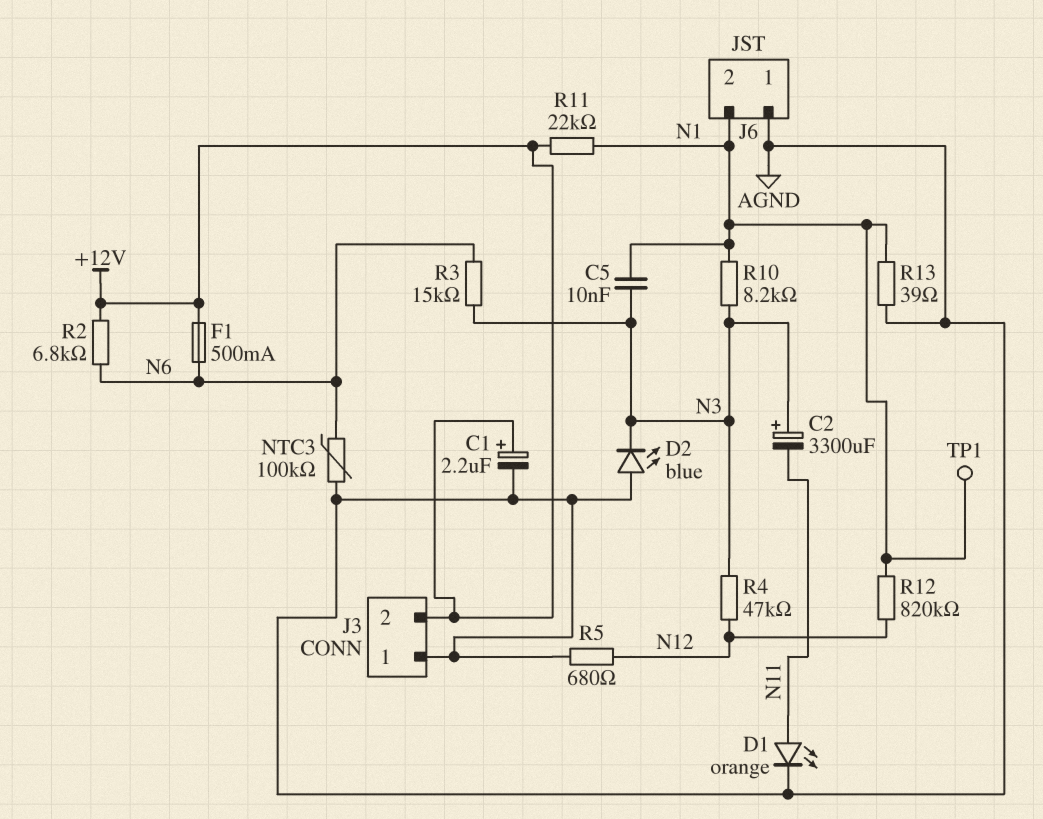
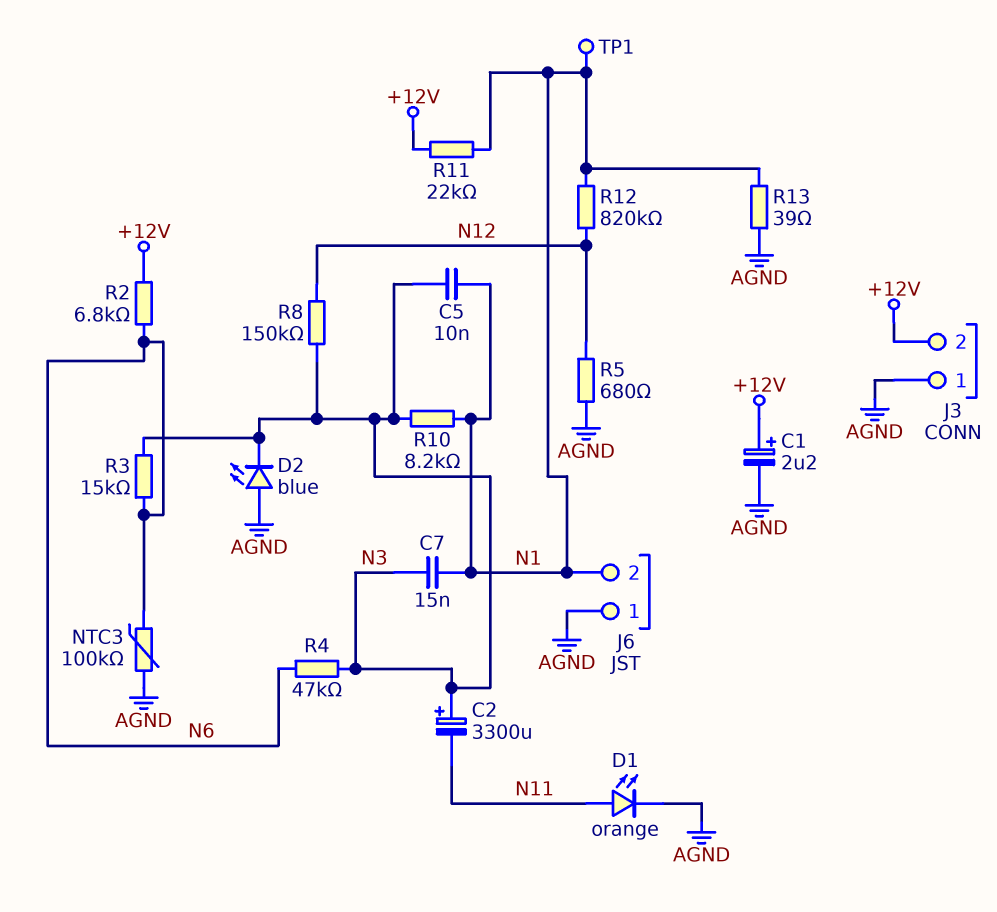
C7: none -> 15nF (N1, N3)
F1: 500mA (+12V, N6) -> none
R4: 47k (N3, N12) -> 47k (N3, N6)
R8: none -> 150k (N3, N12)

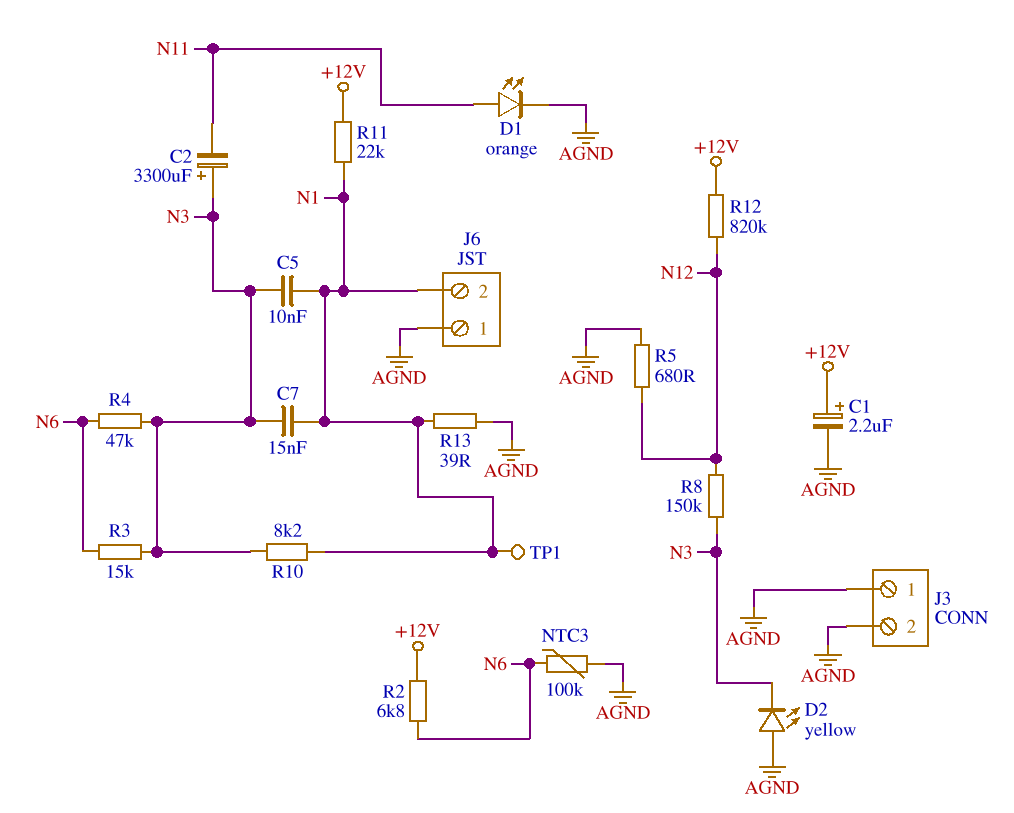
D2: LED blue (A AGND, K N3) -> LED yellow (A AGND, K N3)
J3 pin 2: +12V -> AGND
R12: 820k (N1, N12) -> 820k (+12V, N12)

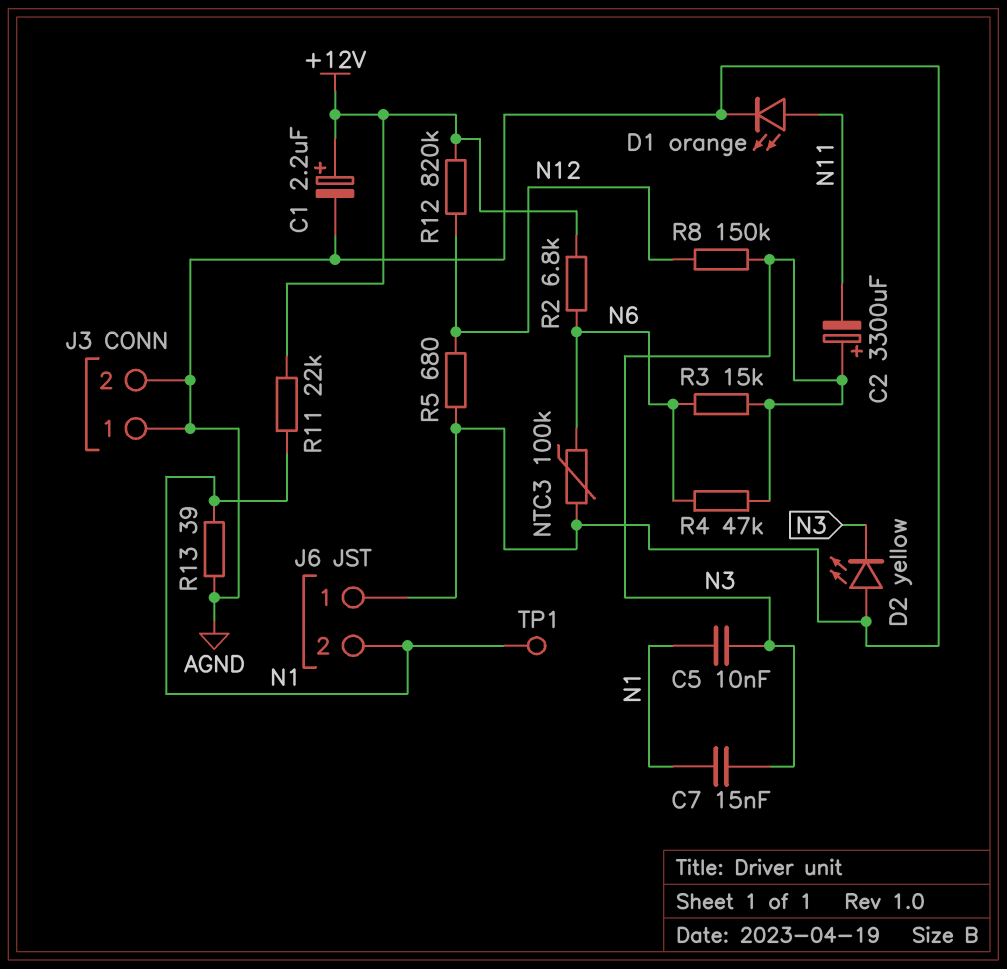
R10: 8.2k (N1, N3) -> none

